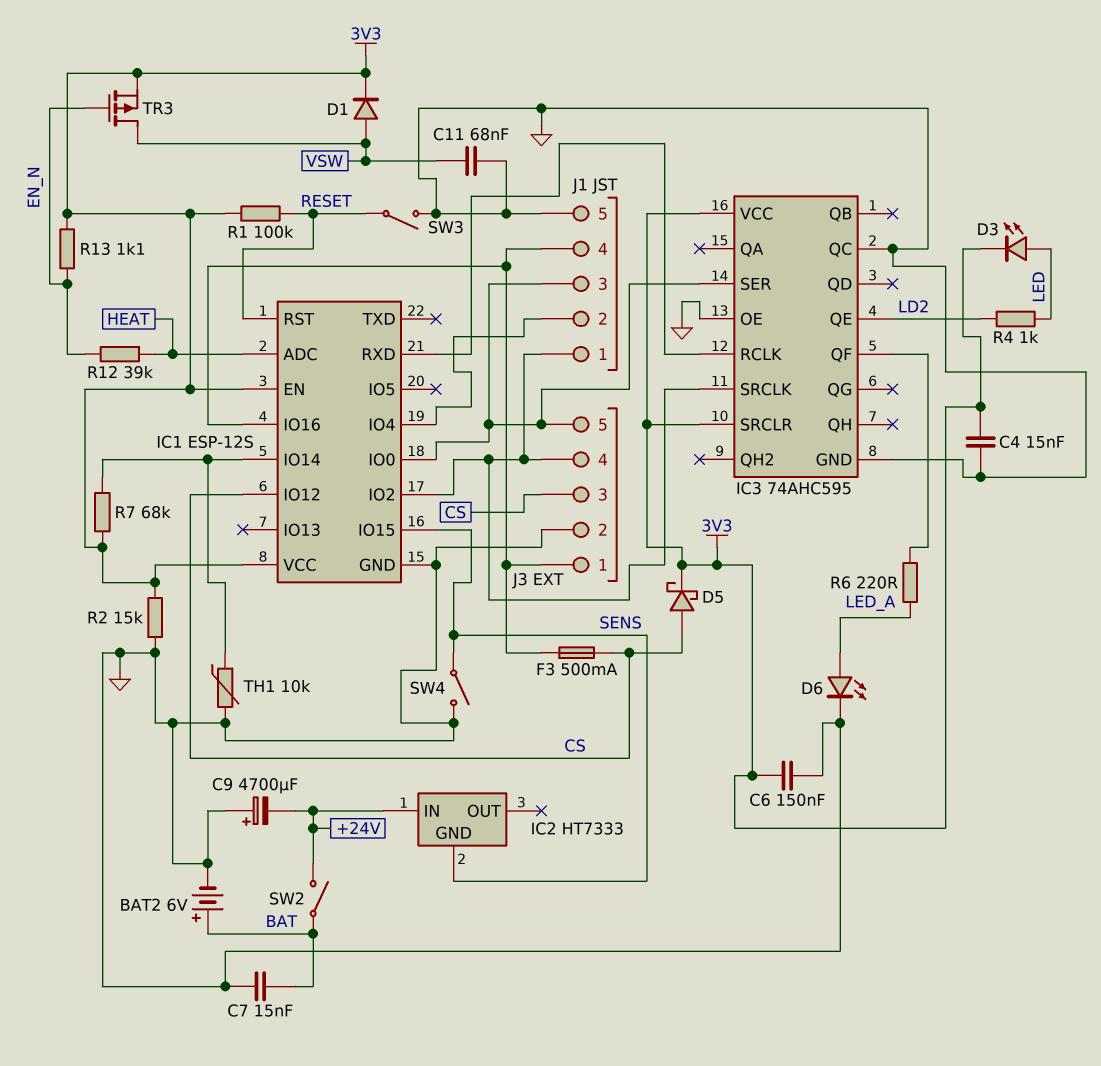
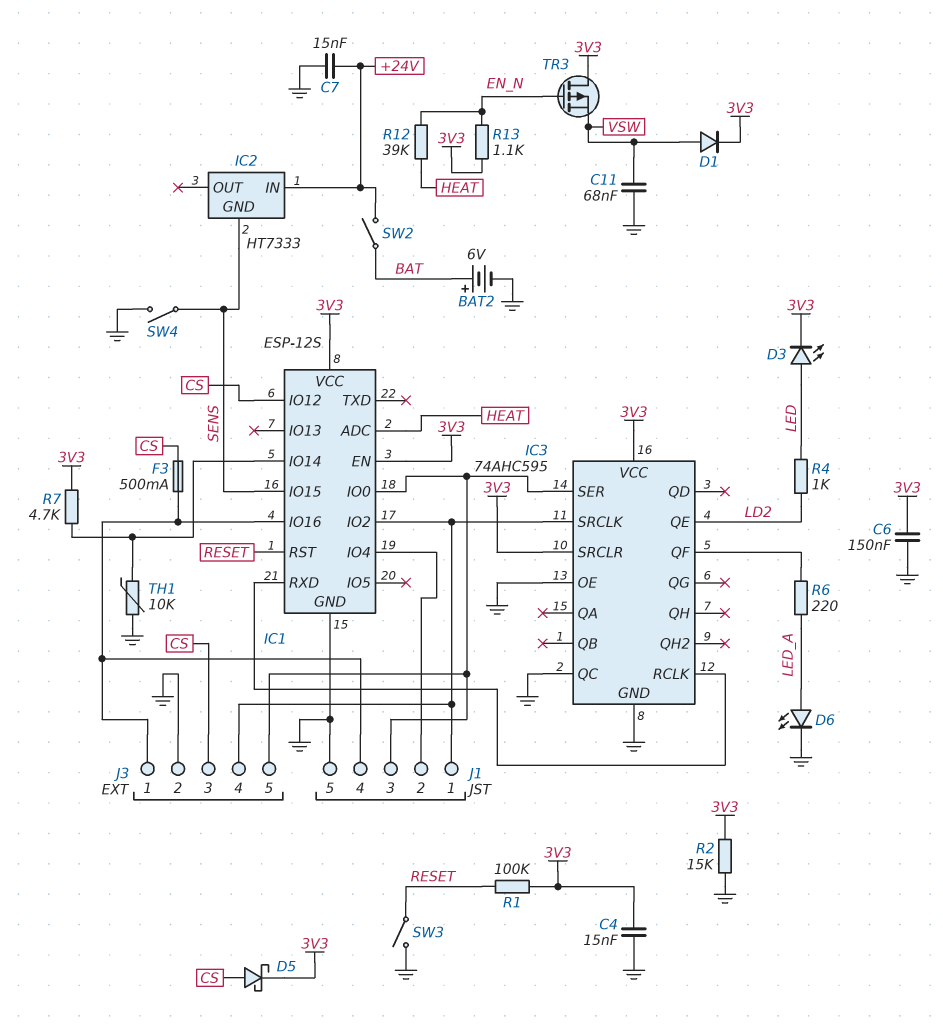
C7: 15nF (BAT, GND) -> 15nF (+24V, GND)
C9: 4700uF (plus GND, minus +24V) -> none
R7: 68k (3V3, IC1/IO14) -> 4.7k (3V3, IC1/IO14)
TR3: PMOS (G EN_N, D VSW, S 3V3) -> PMOS (G EN_N, D 3V3, S VSW)

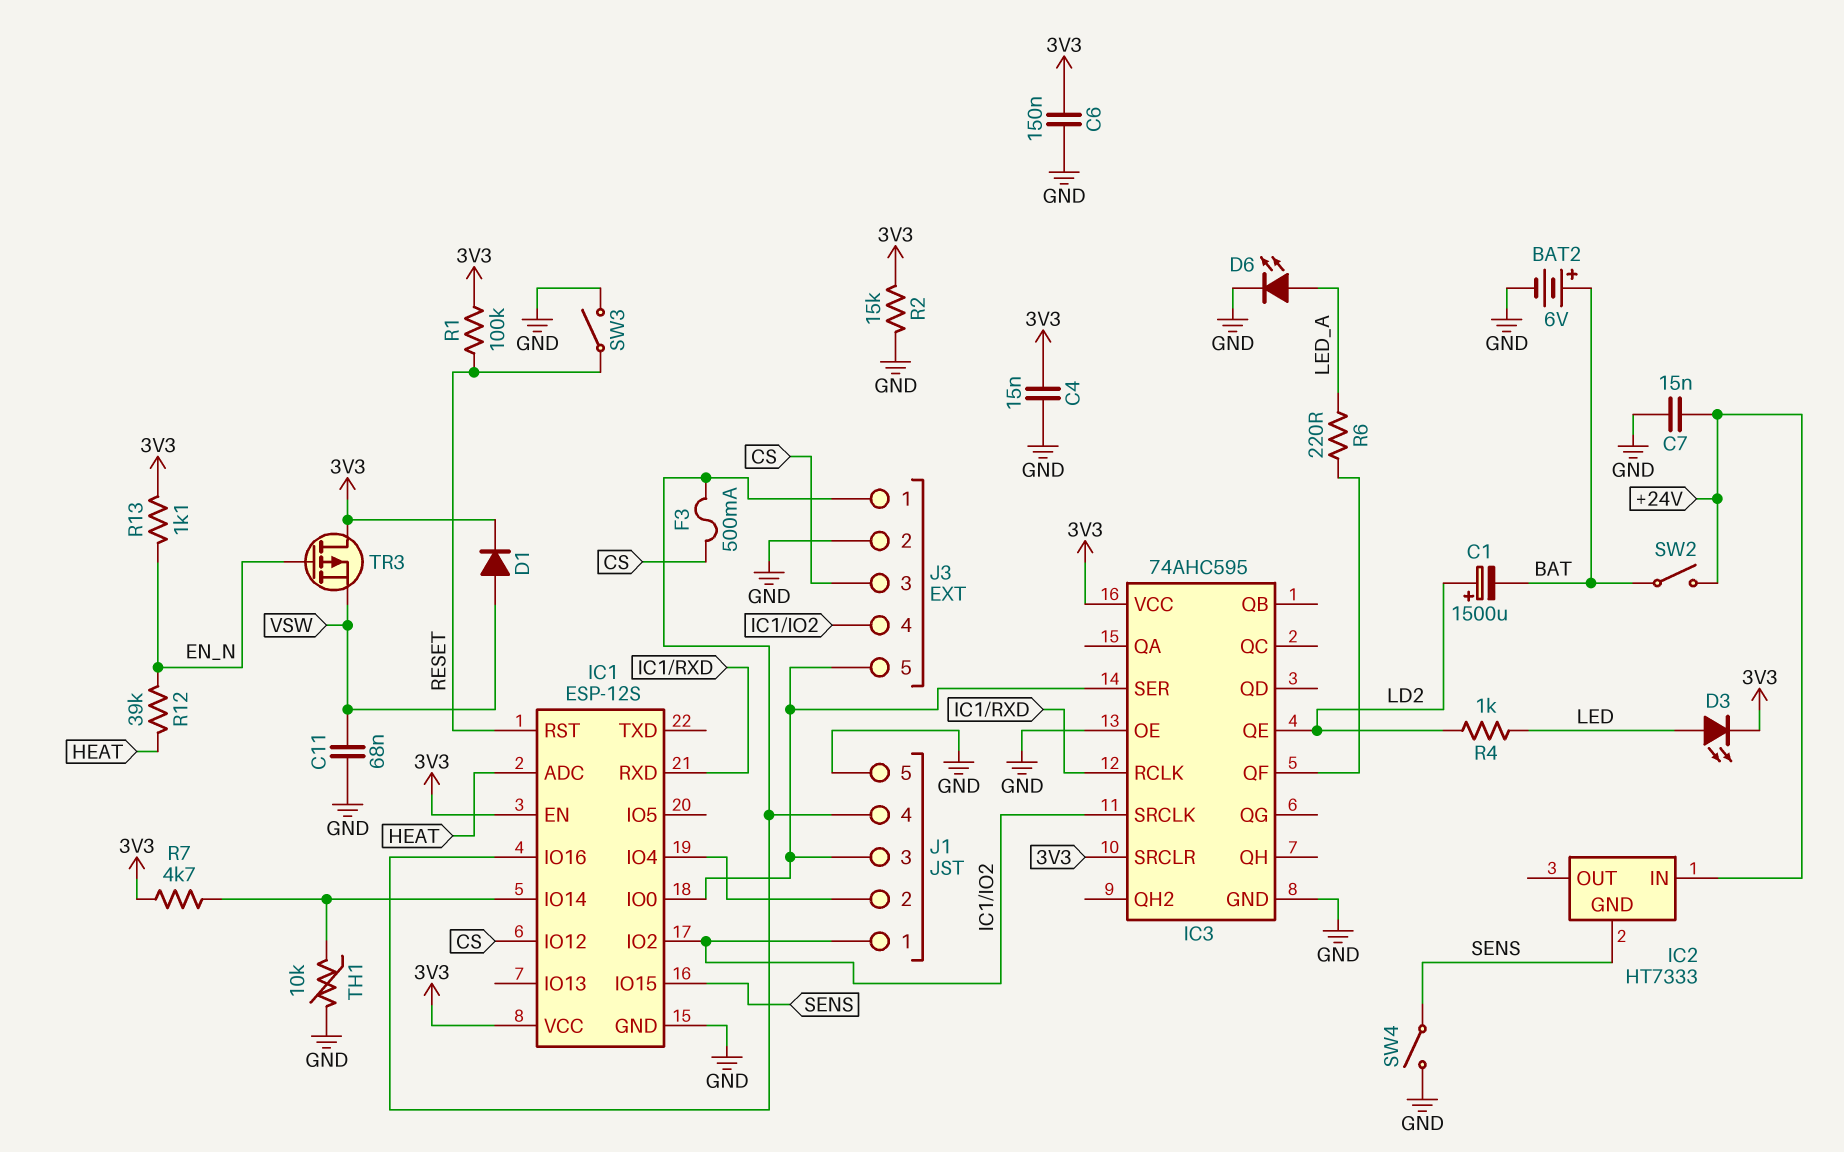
C1: none -> 1500uF (plus LD2, minus BAT)
D5: schottky (A CS, K 3V3) -> none
IC3 pin QC: GND -> none

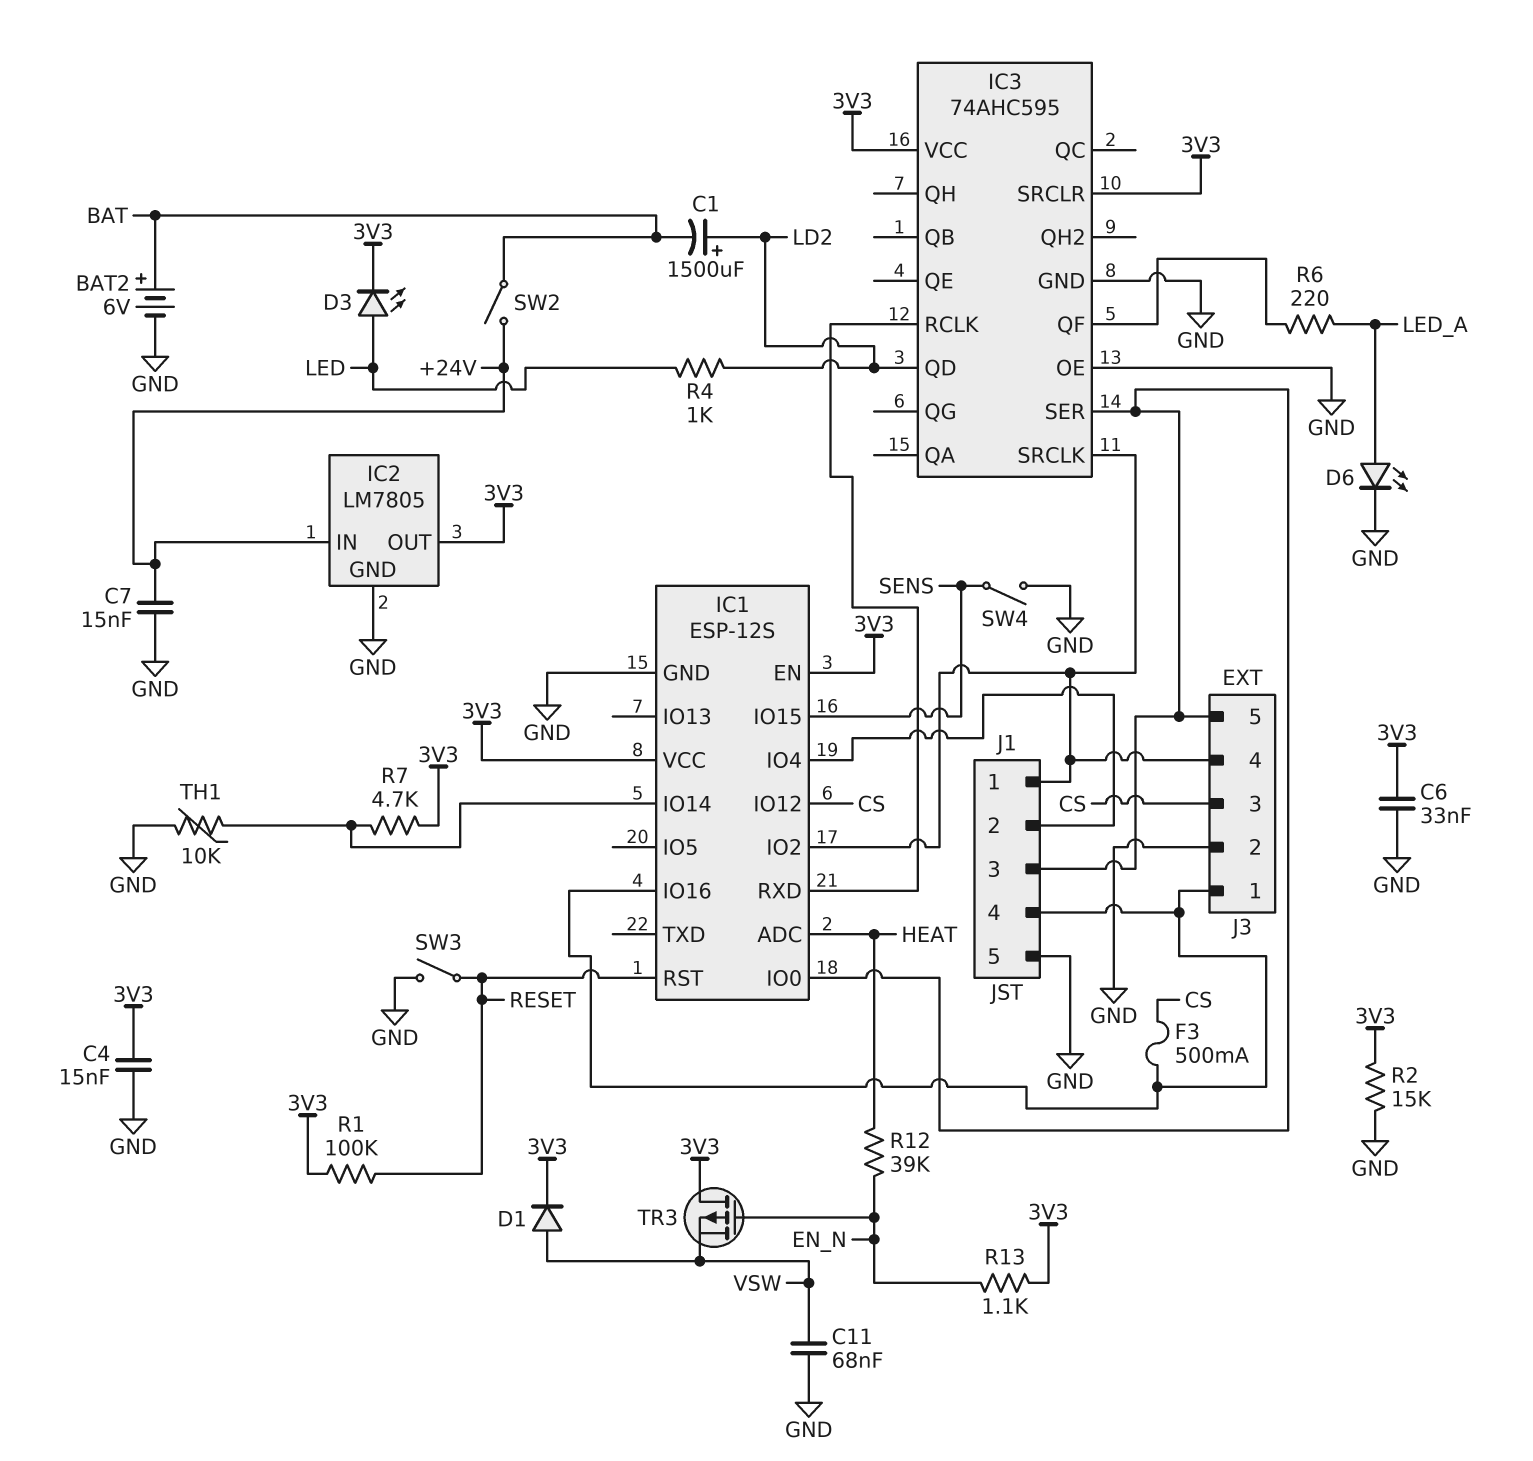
C6: 150nF (3V3, GND) -> 33nF (3V3, GND)
IC2: HT7333 -> LM7805
IC2 pin GND: SENS -> GND
IC2 pin OUT: none -> 3V3
IC3 pin QD: none -> LD2
IC3 pin QE: LD2 -> none

